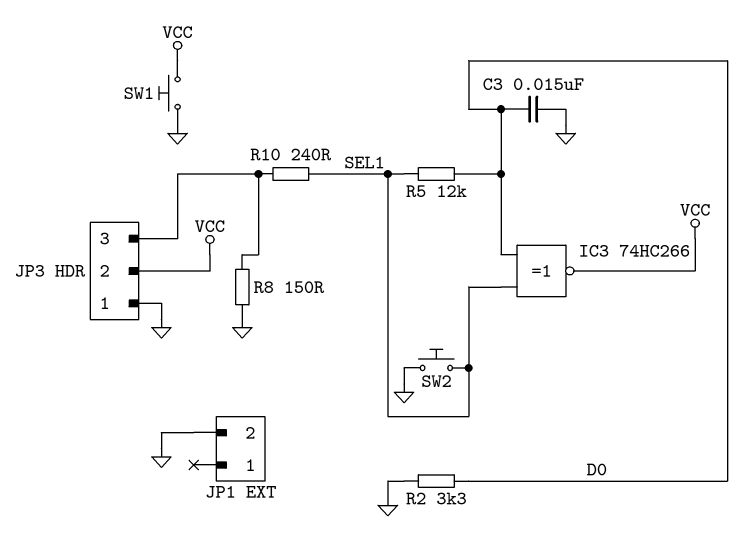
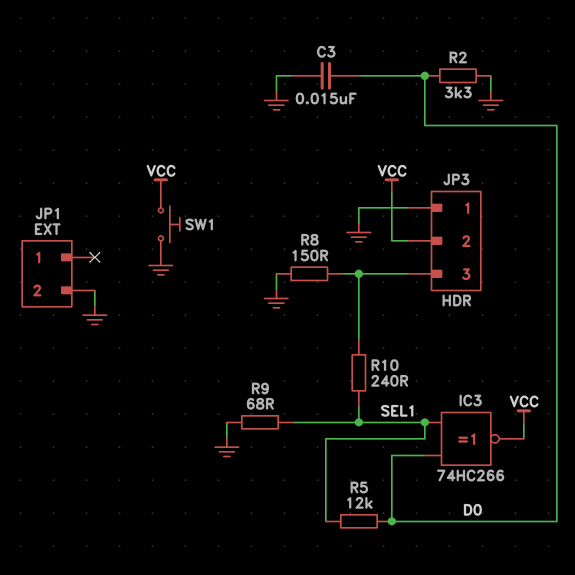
R9: none -> 68 (GND, SEL1)
SW2: button (GND, SEL1) -> none

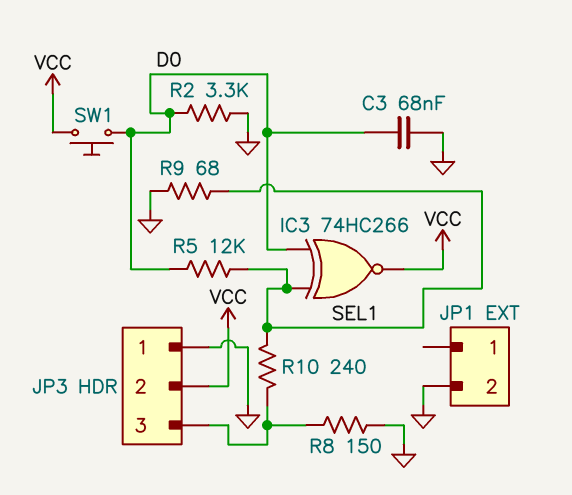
C3: 15nF (D0, GND) -> 68nF (D0, GND)
SW1: button (GND, VCC) -> button (D0, VCC)

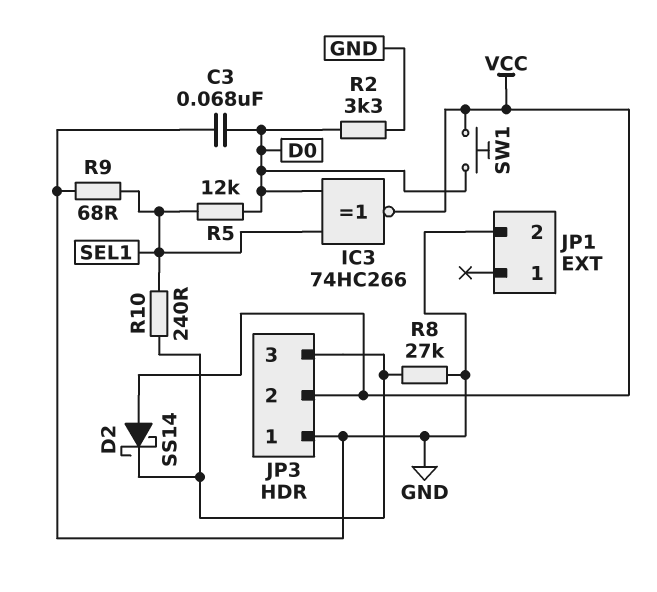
D2: none -> schottky SS14 (A VCC, K JP3/3)
R8: 150 (GND, JP3/3) -> 27k (GND, JP3/3)

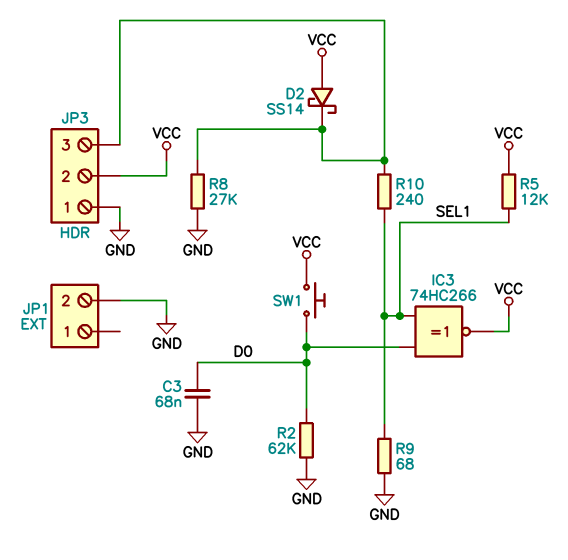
R2: 3.3k (D0, GND) -> 62k (D0, GND)
R5: 12k (D0, SEL1) -> 12k (SEL1, VCC)

